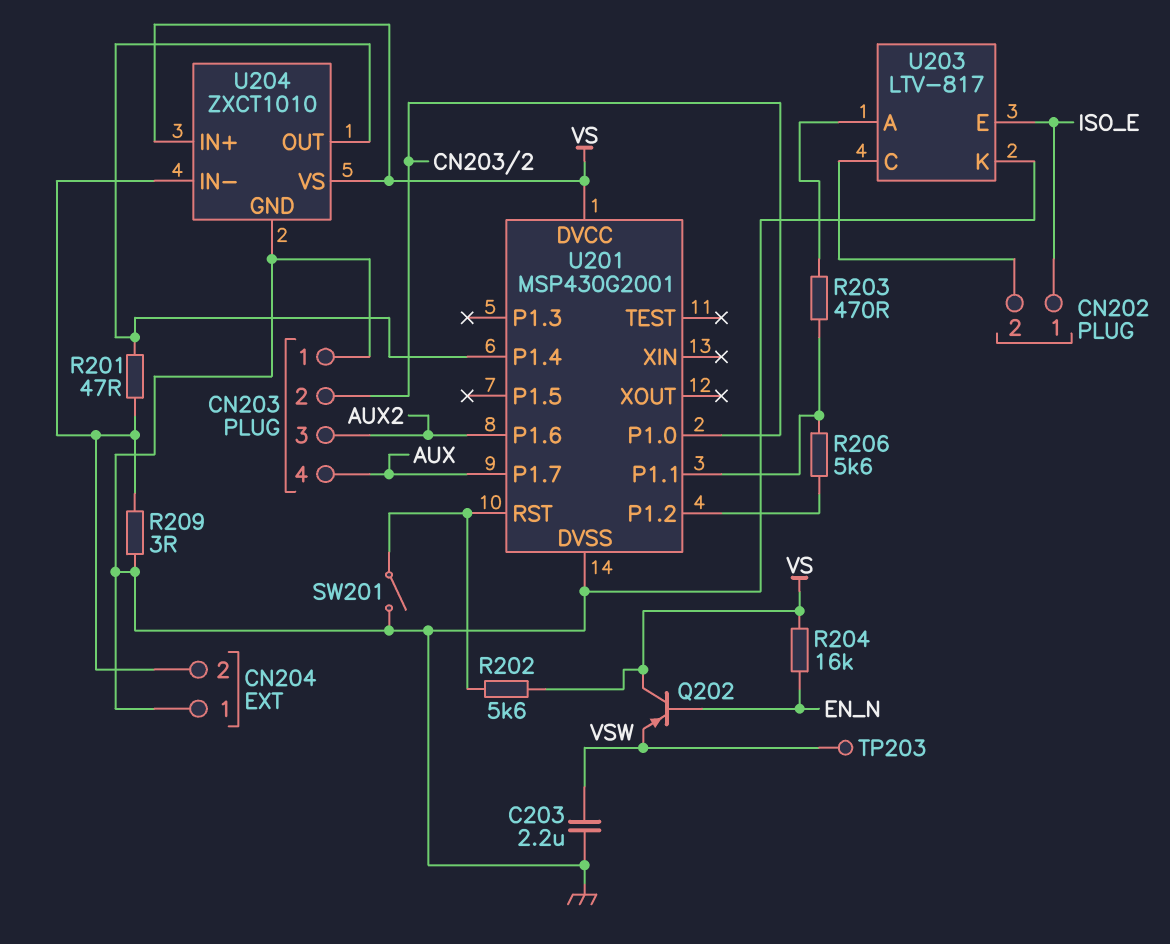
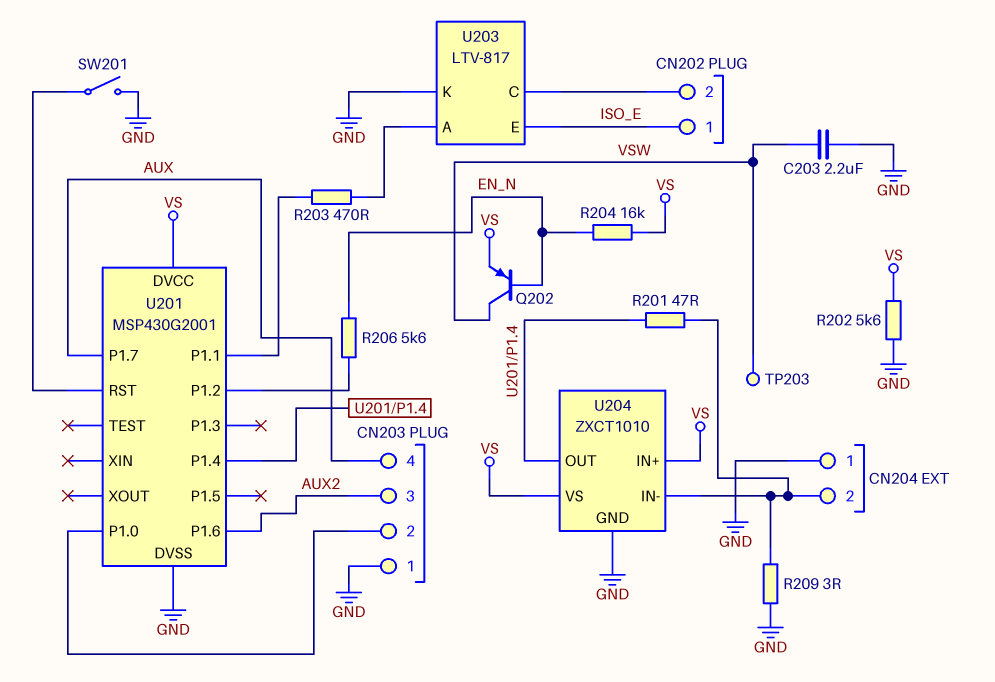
Q202: PNP (B EN_N, C VS, E VSW) -> PNP (B EN_N, C VSW, E VS)
R202: 5.6k (U201/RST, VS) -> 5.6k (GND, VS)
R206: 5.6k (U201/P1.1, U201/P1.2) -> 5.6k (EN_N, U201/P1.2)

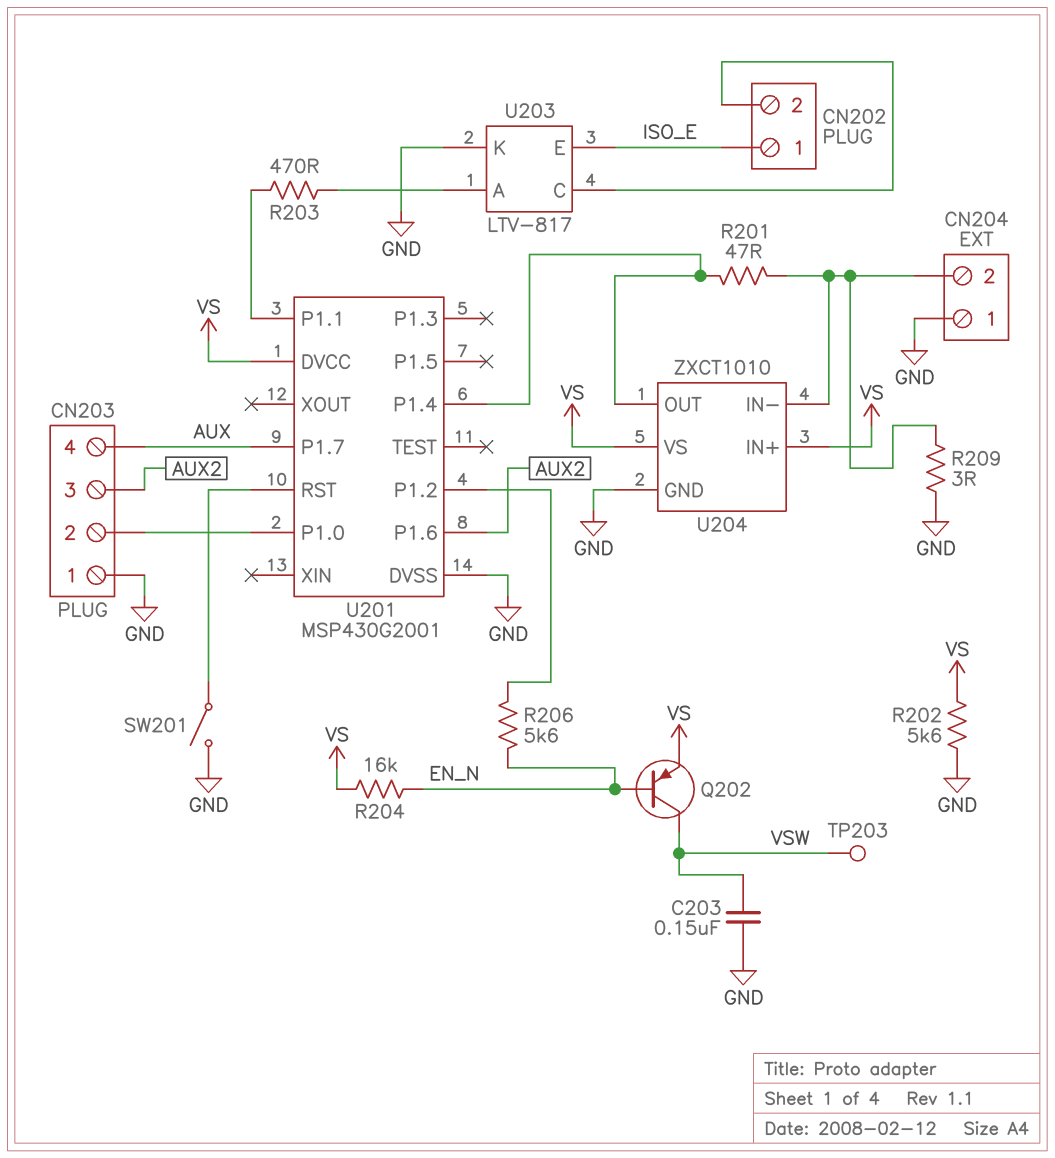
C203: 2.2uF (GND, VSW) -> 150nF (GND, VSW)

